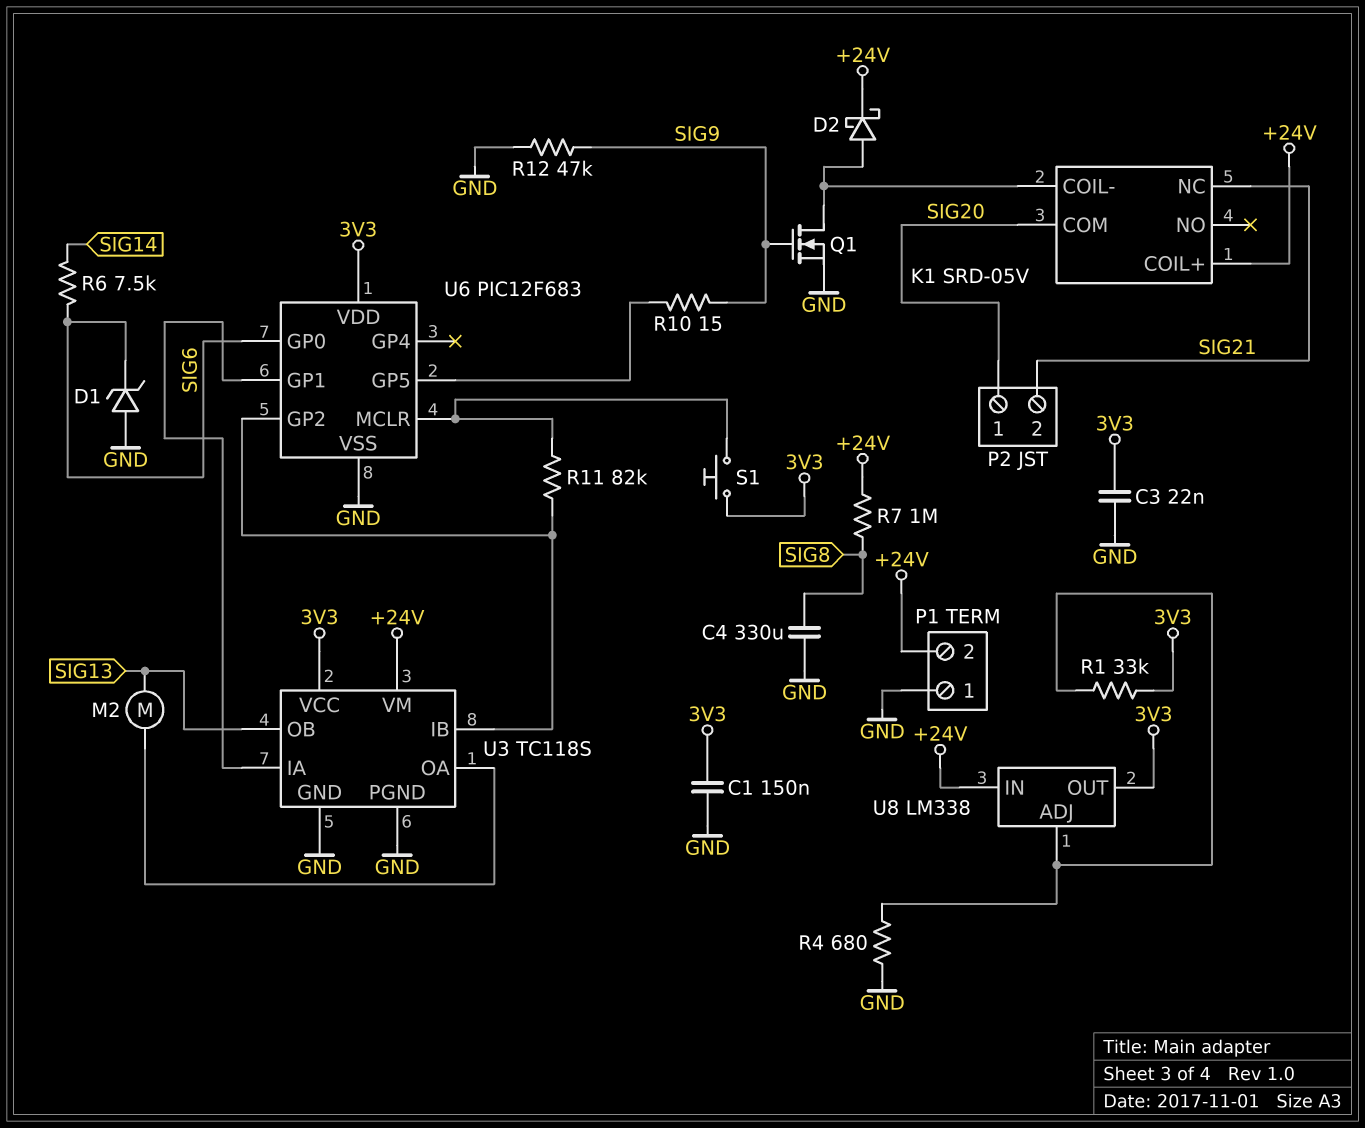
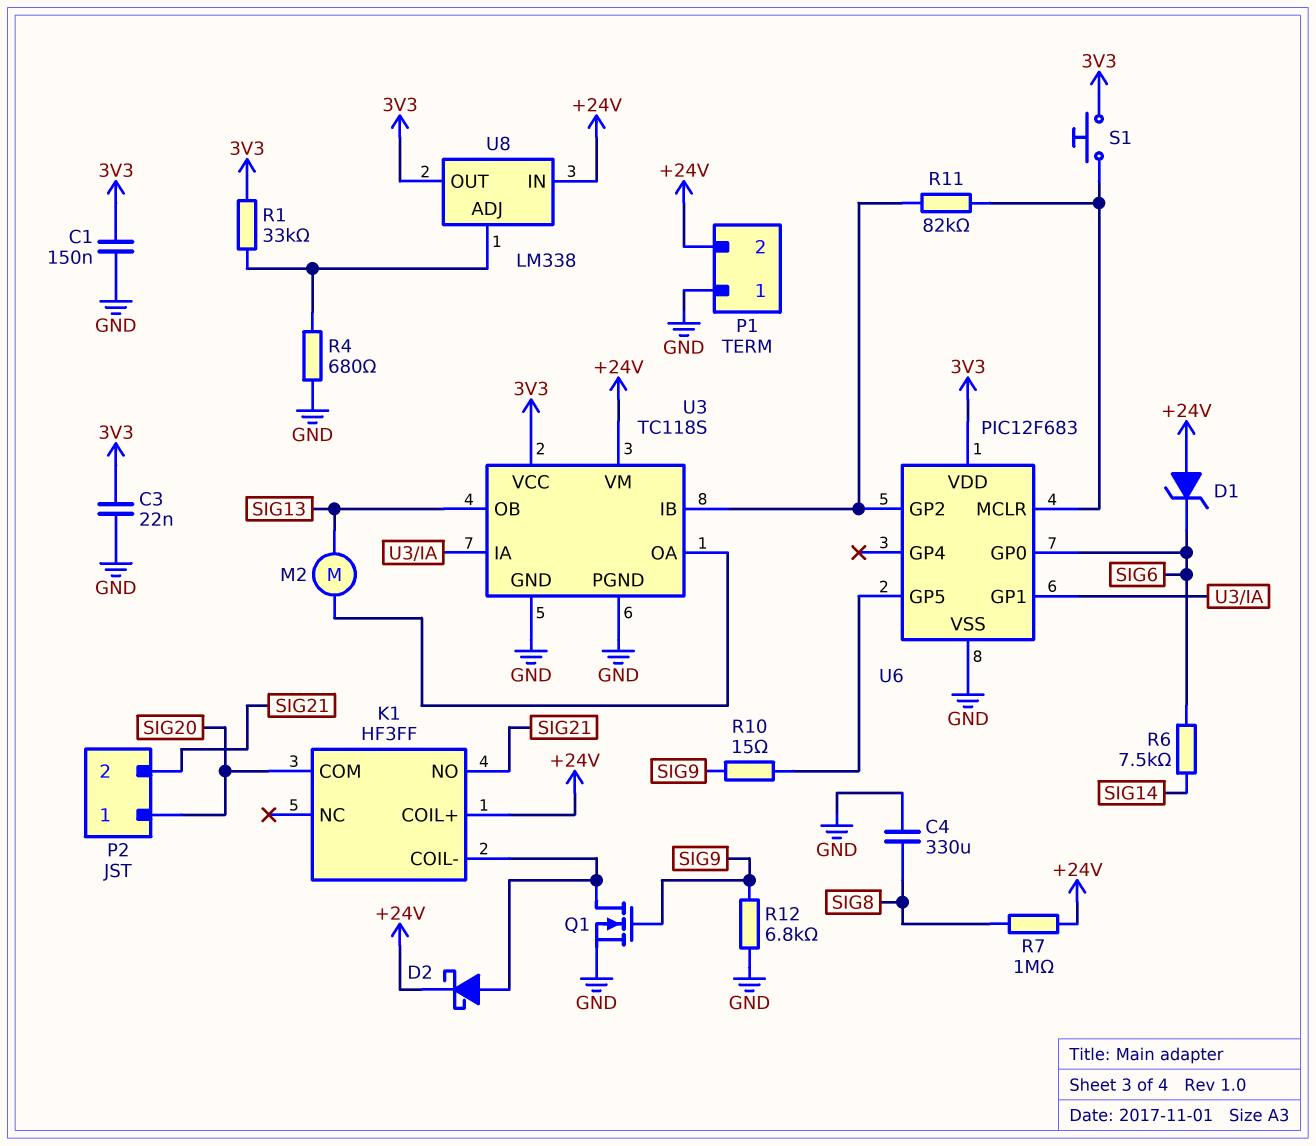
D1: zener (A GND, K SIG6) -> zener (A +24V, K SIG6)
K1: SRD-05V -> HF3FF
K1 pin NC: SIG21 -> none
K1 pin NO: none -> SIG21
R12: 47k (GND, SIG9) -> 6.8k (GND, SIG9)

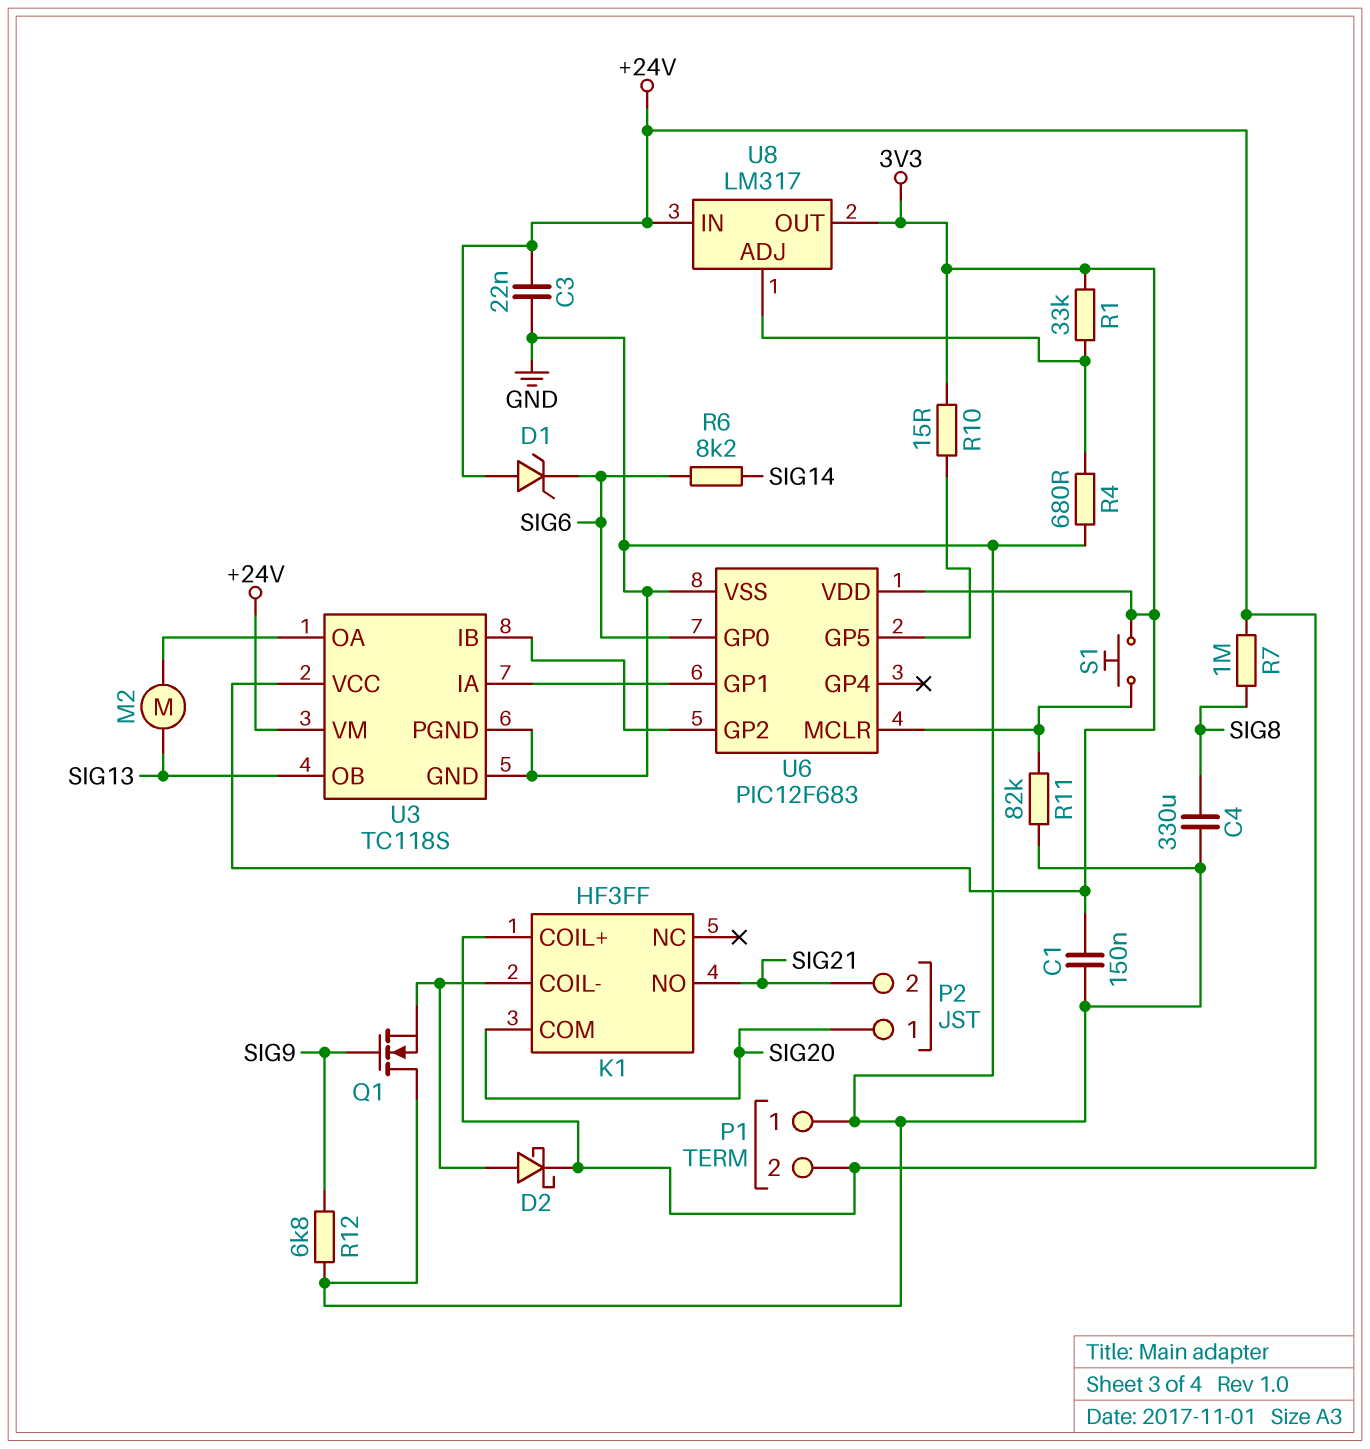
C3: 22nF (3V3, GND) -> 22nF (+24V, GND)
Q1: NMOS (G SIG9, D K1/COIL-, S GND) -> NMOS (G SIG9, D GND, S K1/COIL-)
R6: 7.5k (SIG6, SIG14) -> 8.2k (SIG6, SIG14)
R10: 15 (SIG9, U6/GP5) -> 15 (3V3, U6/GP5)
R11: 82k (U3/IB, U6/MCLR) -> 82k (GND, U6/MCLR)
U8: LM338 -> LM317

